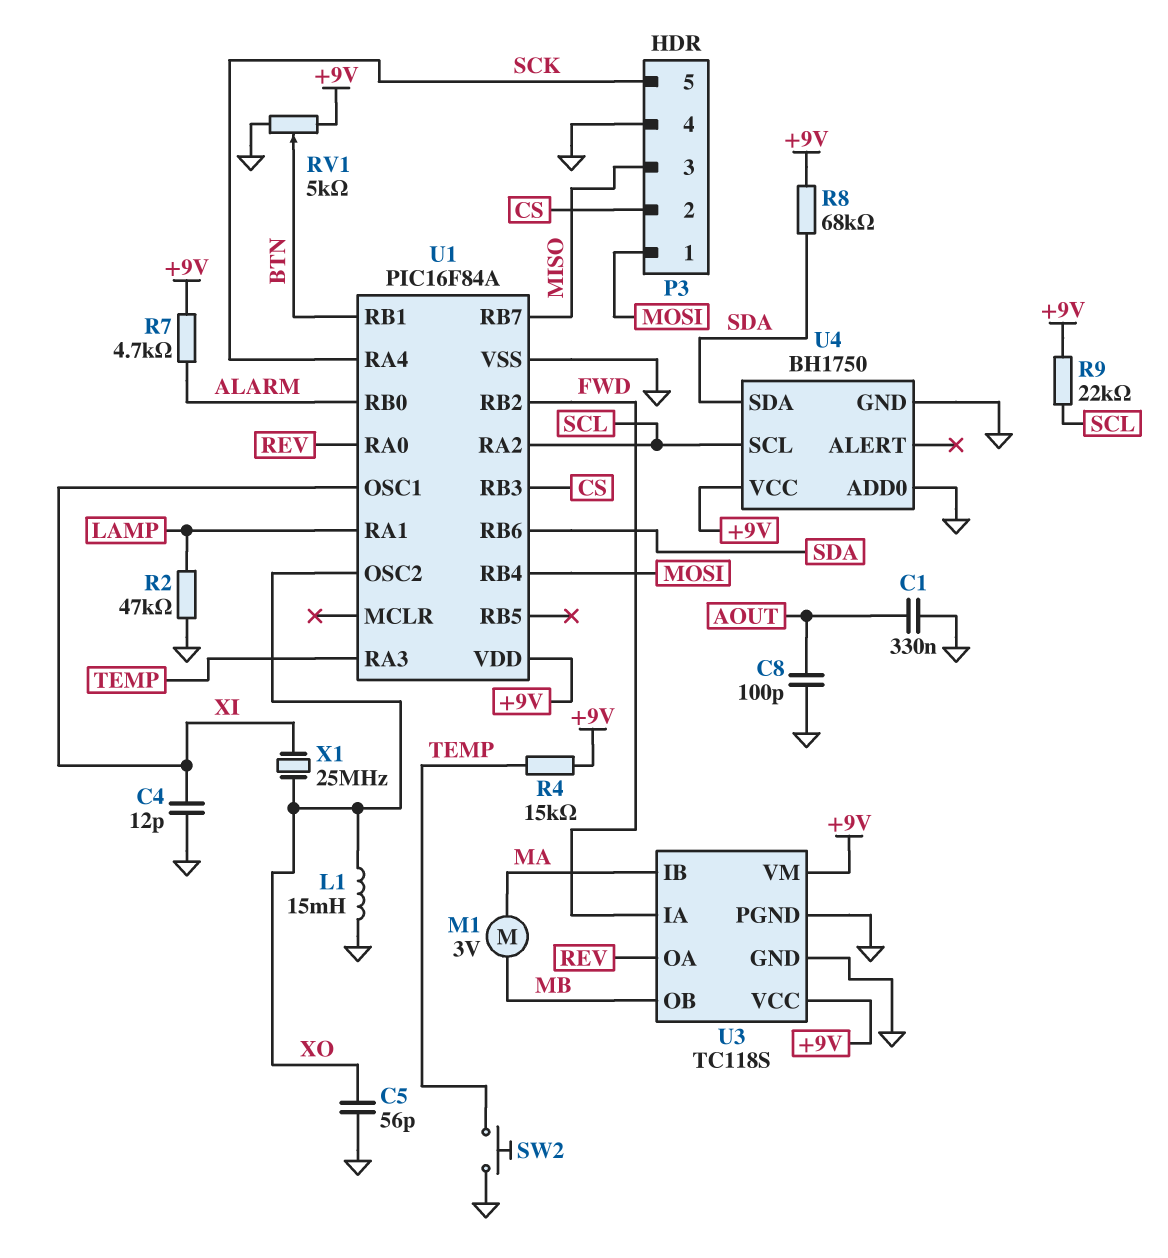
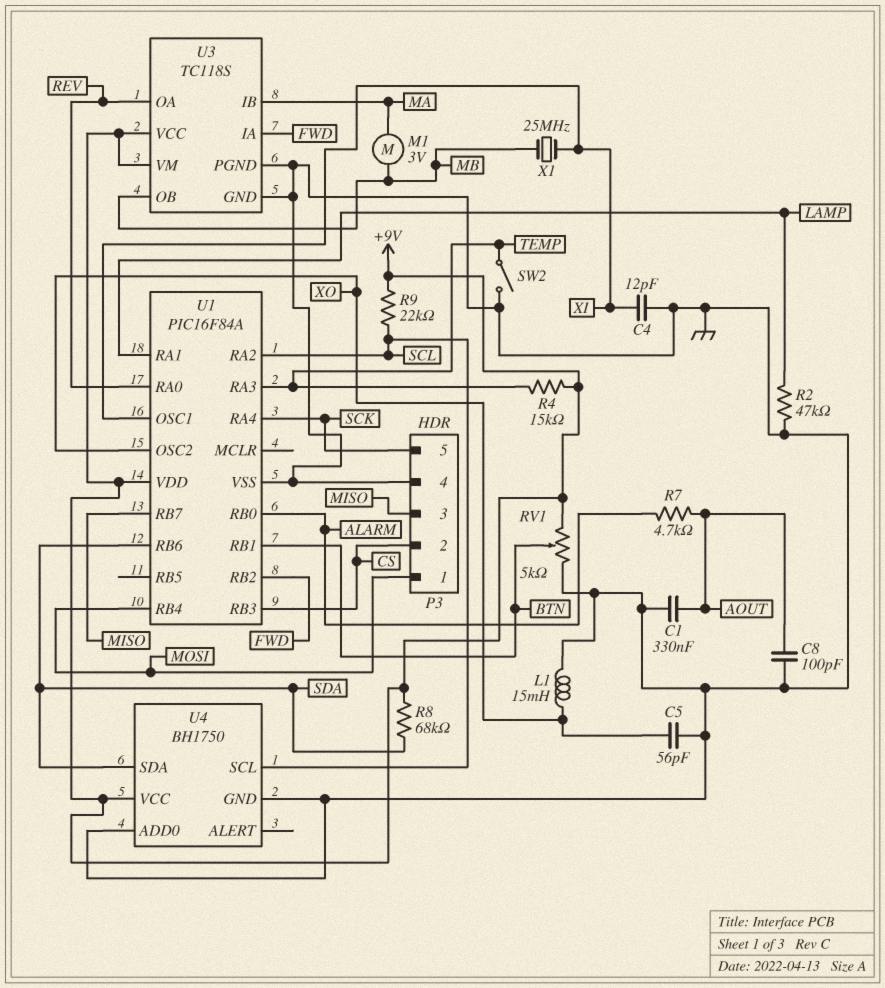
R7: 4.7k (+9V, ALARM) -> 4.7k (ALARM, AOUT)
SW2: button (GND, TEMP) -> switch (GND, TEMP)
X1: 25MHz (XI, XO) -> 25MHz (MB, XI)

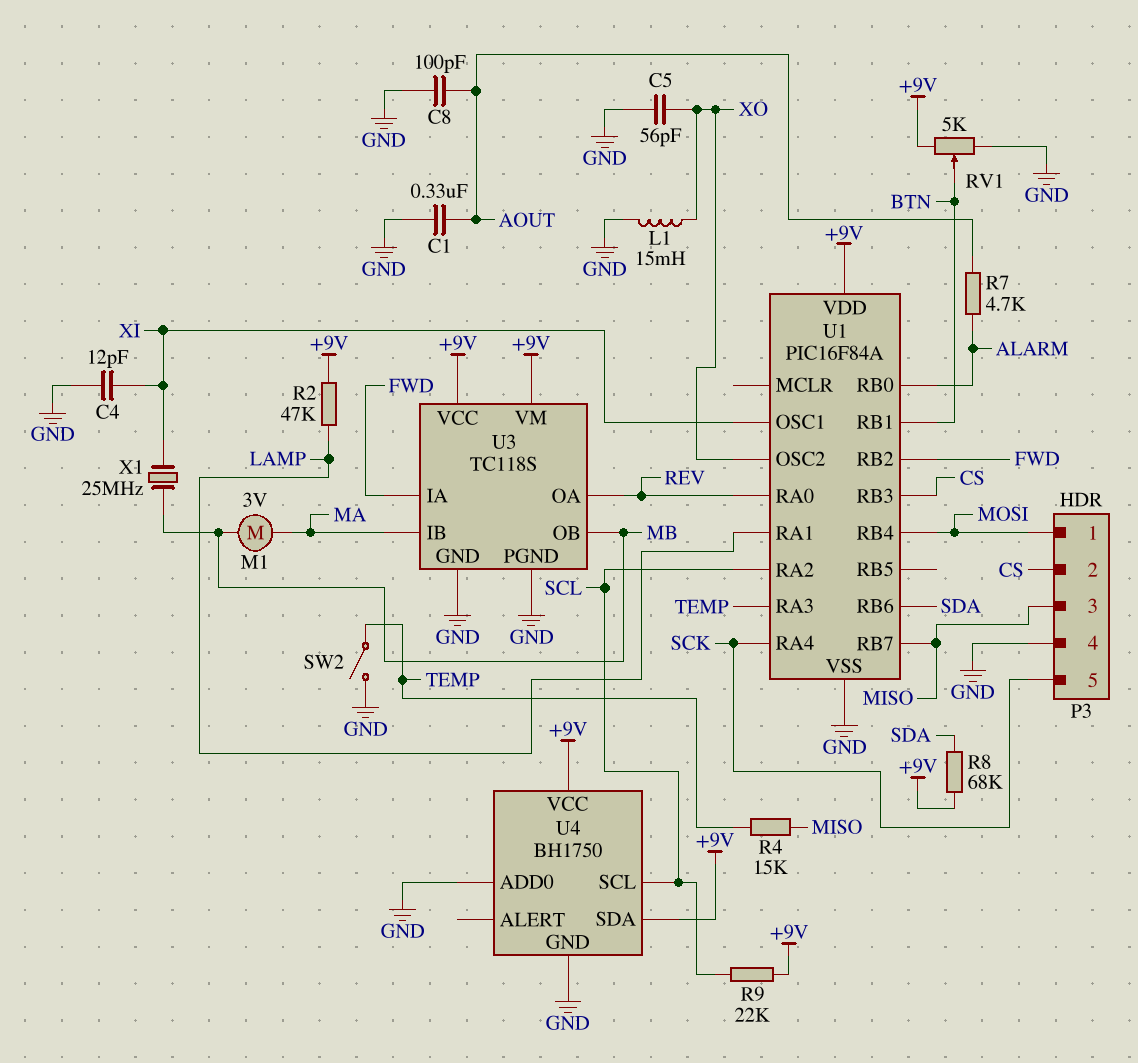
R2: 47k (GND, LAMP) -> 47k (+9V, LAMP)
R4: 15k (+9V, TEMP) -> 15k (MISO, TEMP)
U4 pin SDA: SDA -> +9V

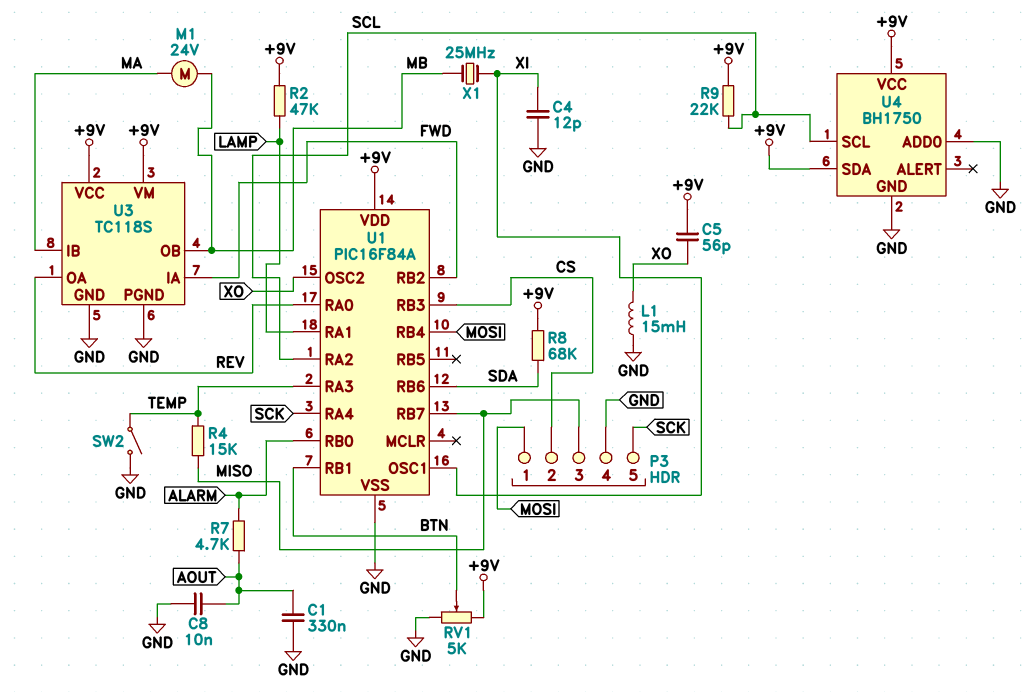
C5: 56pF (GND, XO) -> 56pF (+9V, XO)
C8: 100pF (AOUT, GND) -> 10nF (AOUT, GND)
M1: motor 3V (MA, MB) -> motor 24V (MA, MB)

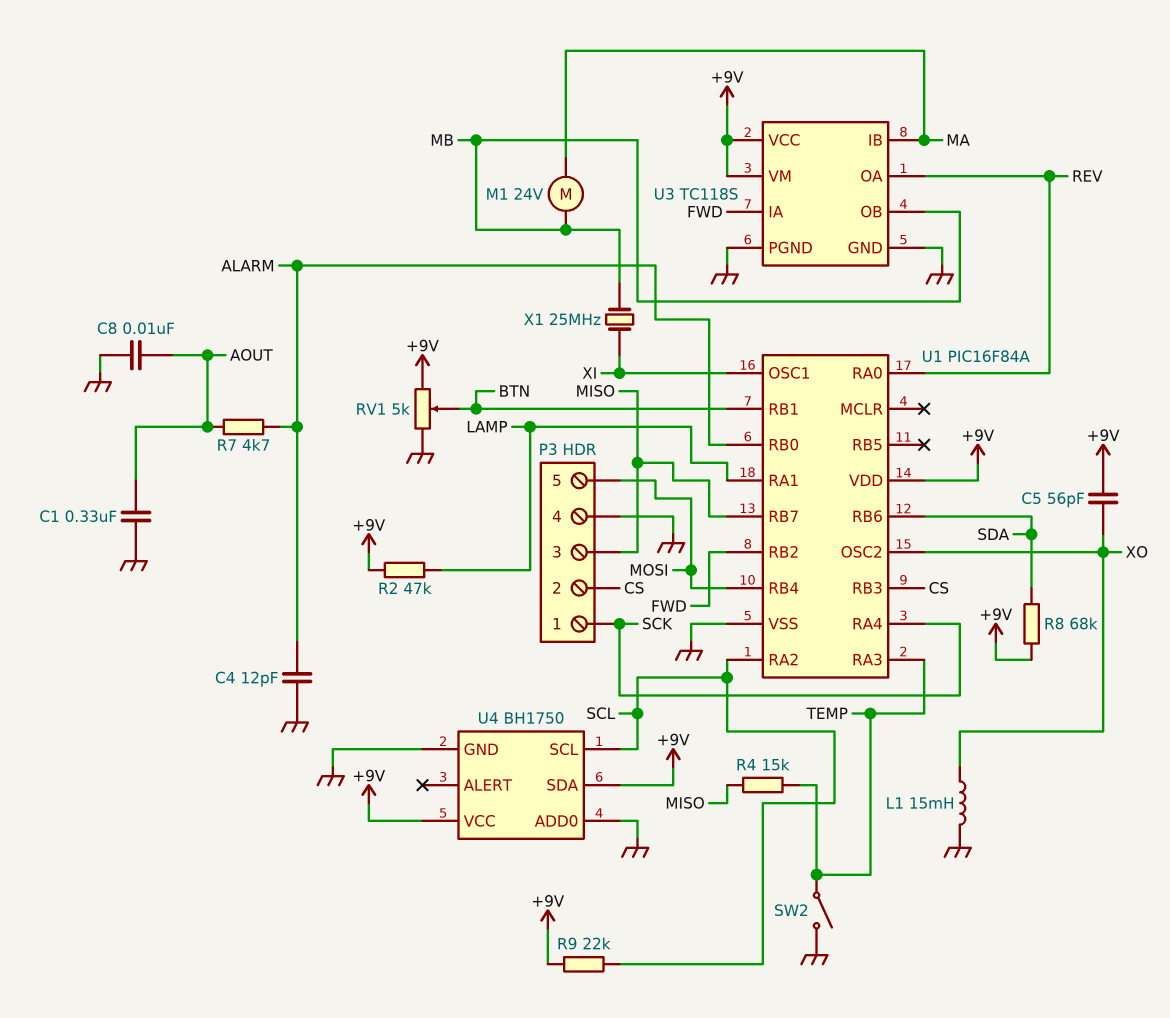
C4: 12pF (GND, XI) -> 12pF (ALARM, GND)
P3 pin 1: MOSI -> SCK
P3 pin 5: SCK -> MOSI

